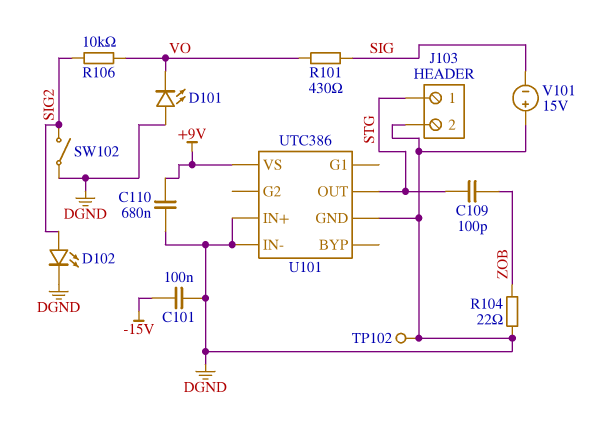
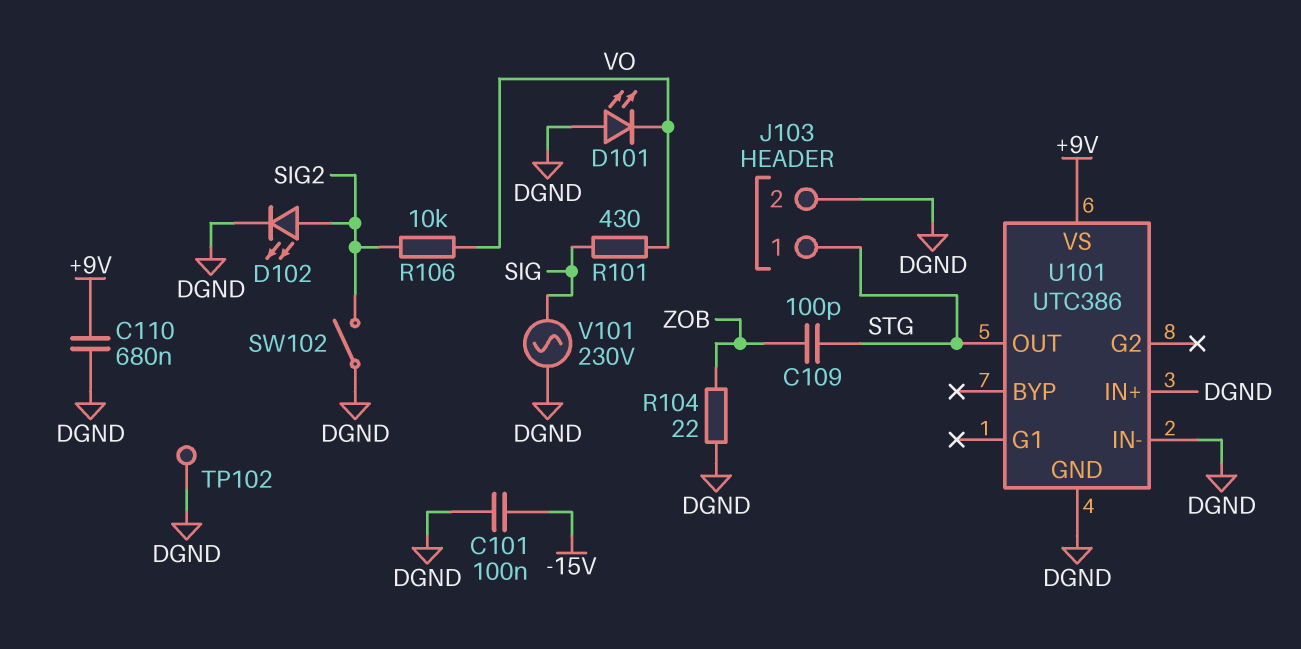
V101: 15V (plus DGND, minus SIG) -> AC 230V (DGND, SIG)

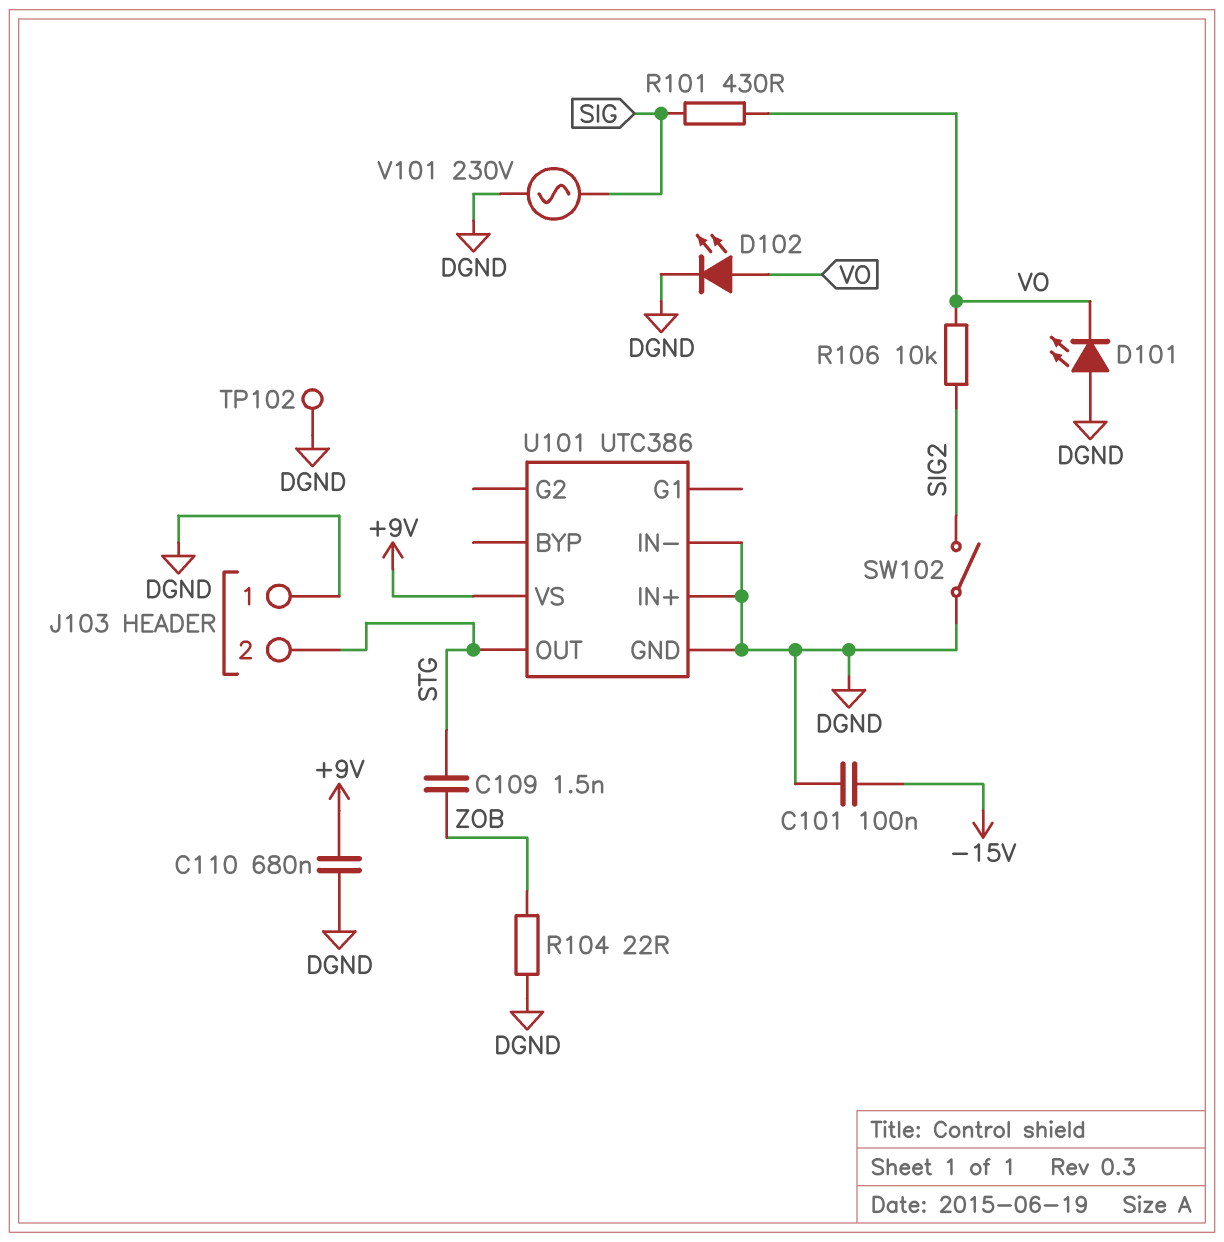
C109: 100pF (STG, ZOB) -> 1.5nF (STG, ZOB)
D102: LED (A SIG2, K DGND) -> LED (A VO, K DGND)
J103 pin 1: STG -> DGND
J103 pin 2: DGND -> STG

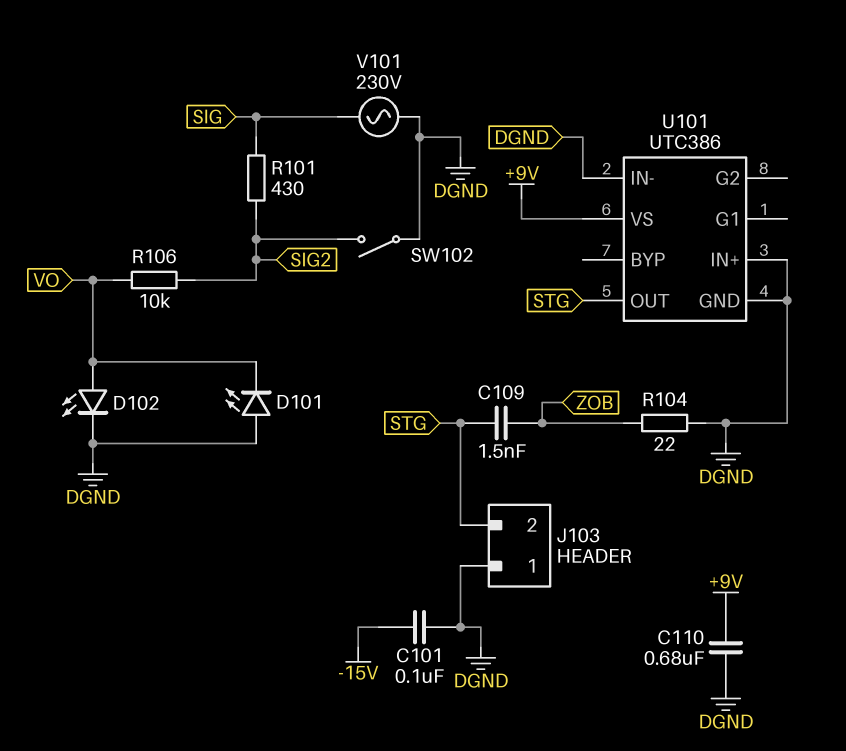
R101: 430 (SIG, VO) -> 430 (SIG, SIG2)
TP102: test point (DGND) -> none

